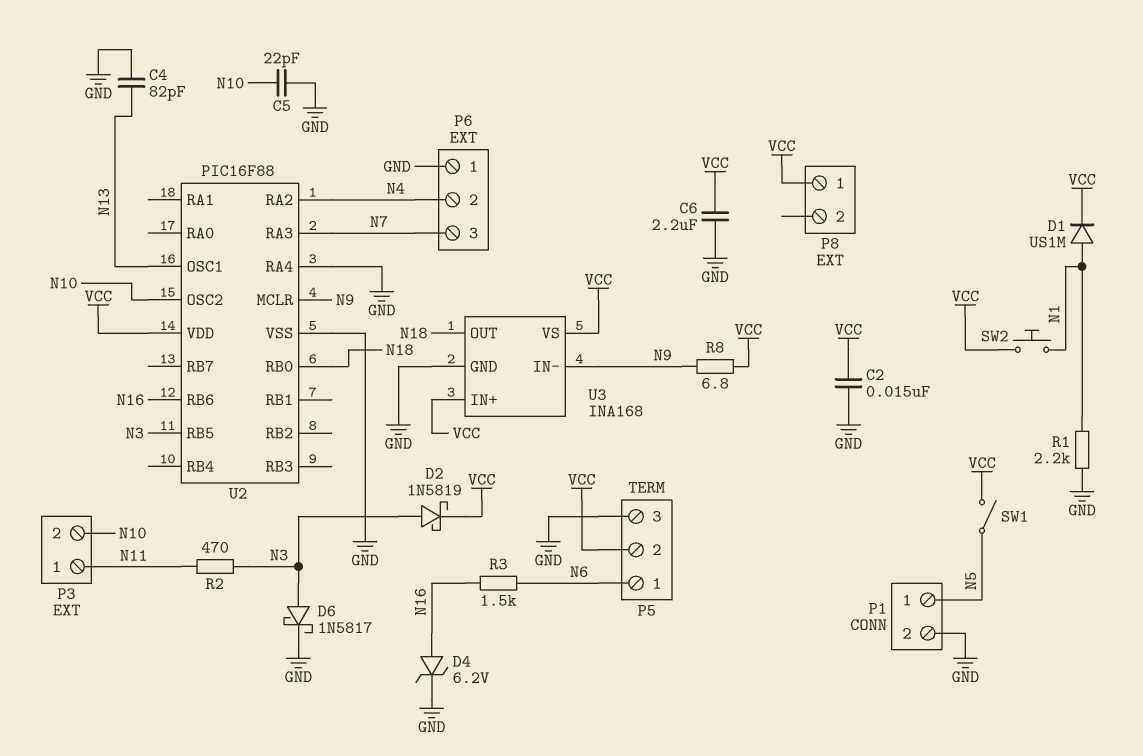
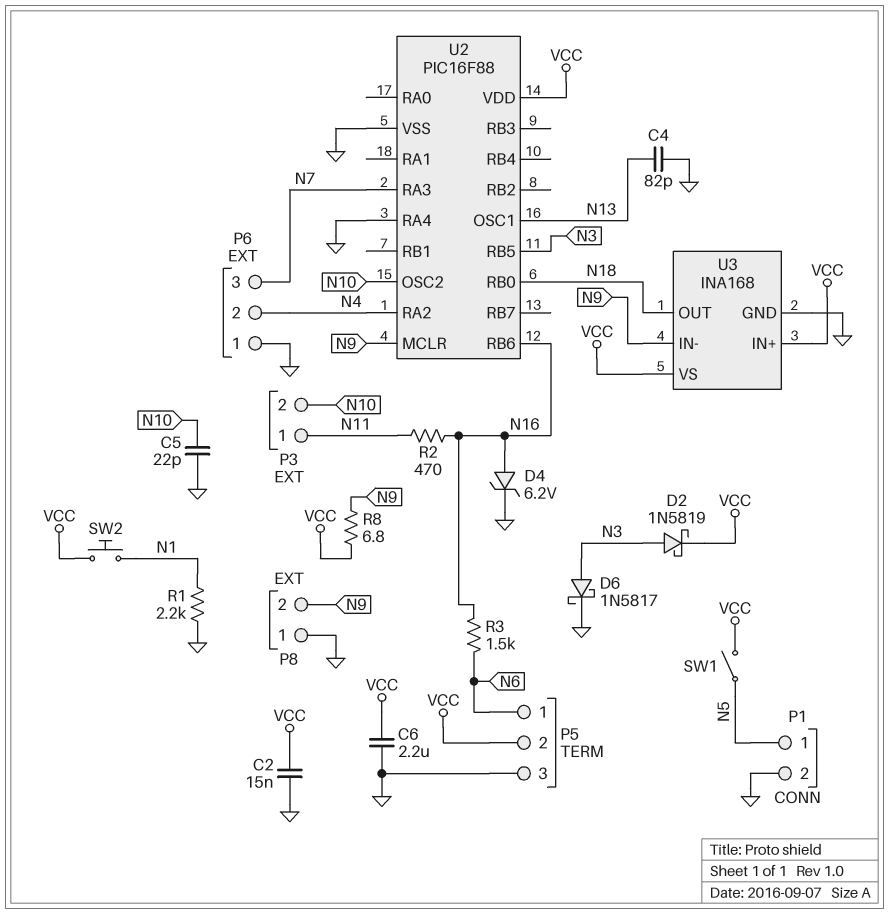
D1: diode US1M (A N1, K VCC) -> none
P8 pin 1: VCC -> GND
P8 pin 2: none -> N9
R2: 470 (N3, N11) -> 470 (N11, N16)

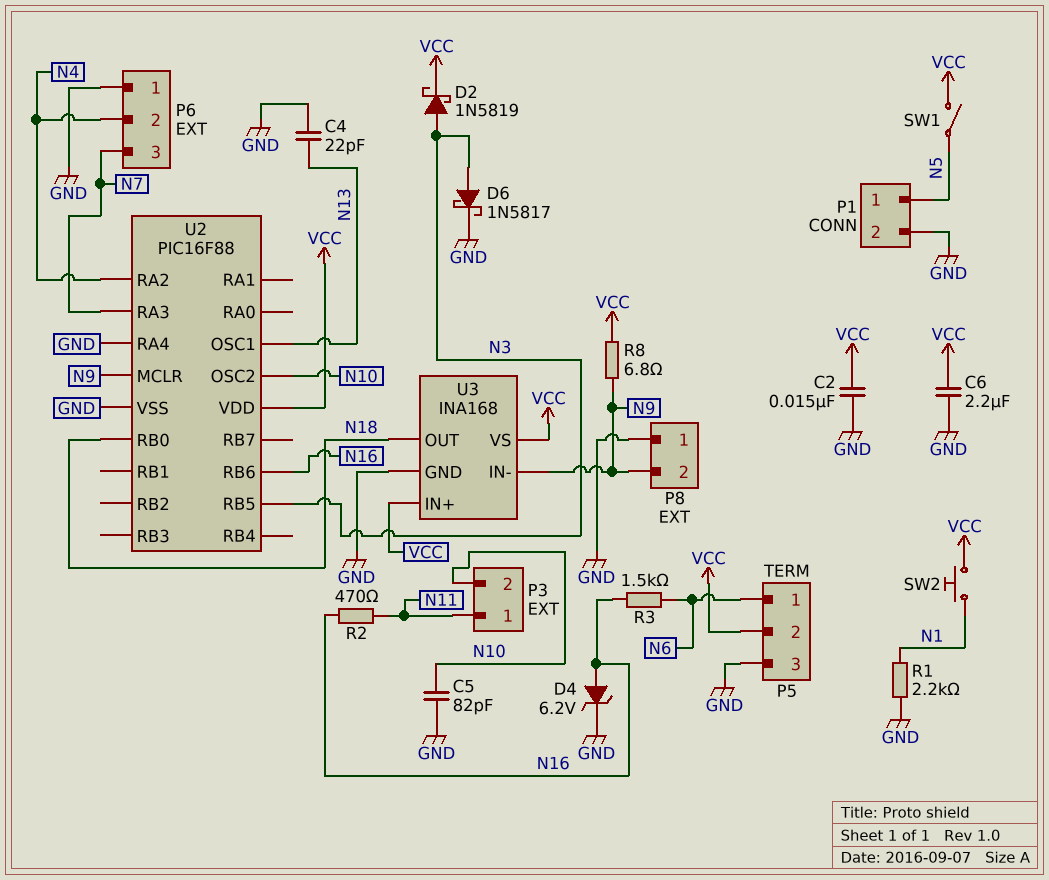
C4: 82pF (GND, N13) -> 22pF (GND, N13)
C5: 22pF (GND, N10) -> 82pF (GND, N10)

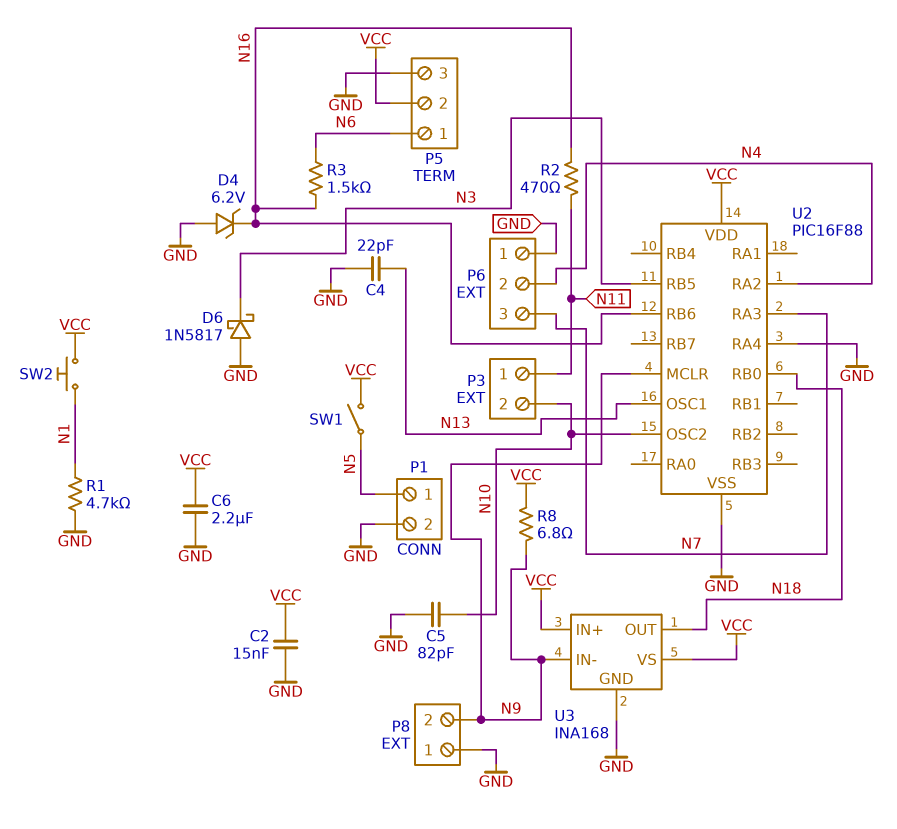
D2: schottky 1N5819 (A N3, K VCC) -> none
D4: zener 6.2V (A N16, K GND) -> zener 6.2V (A GND, K N16)
D6: schottky 1N5817 (A N3, K GND) -> schottky 1N5817 (A GND, K N3)
R1: 2.2k (GND, N1) -> 4.7k (GND, N1)

